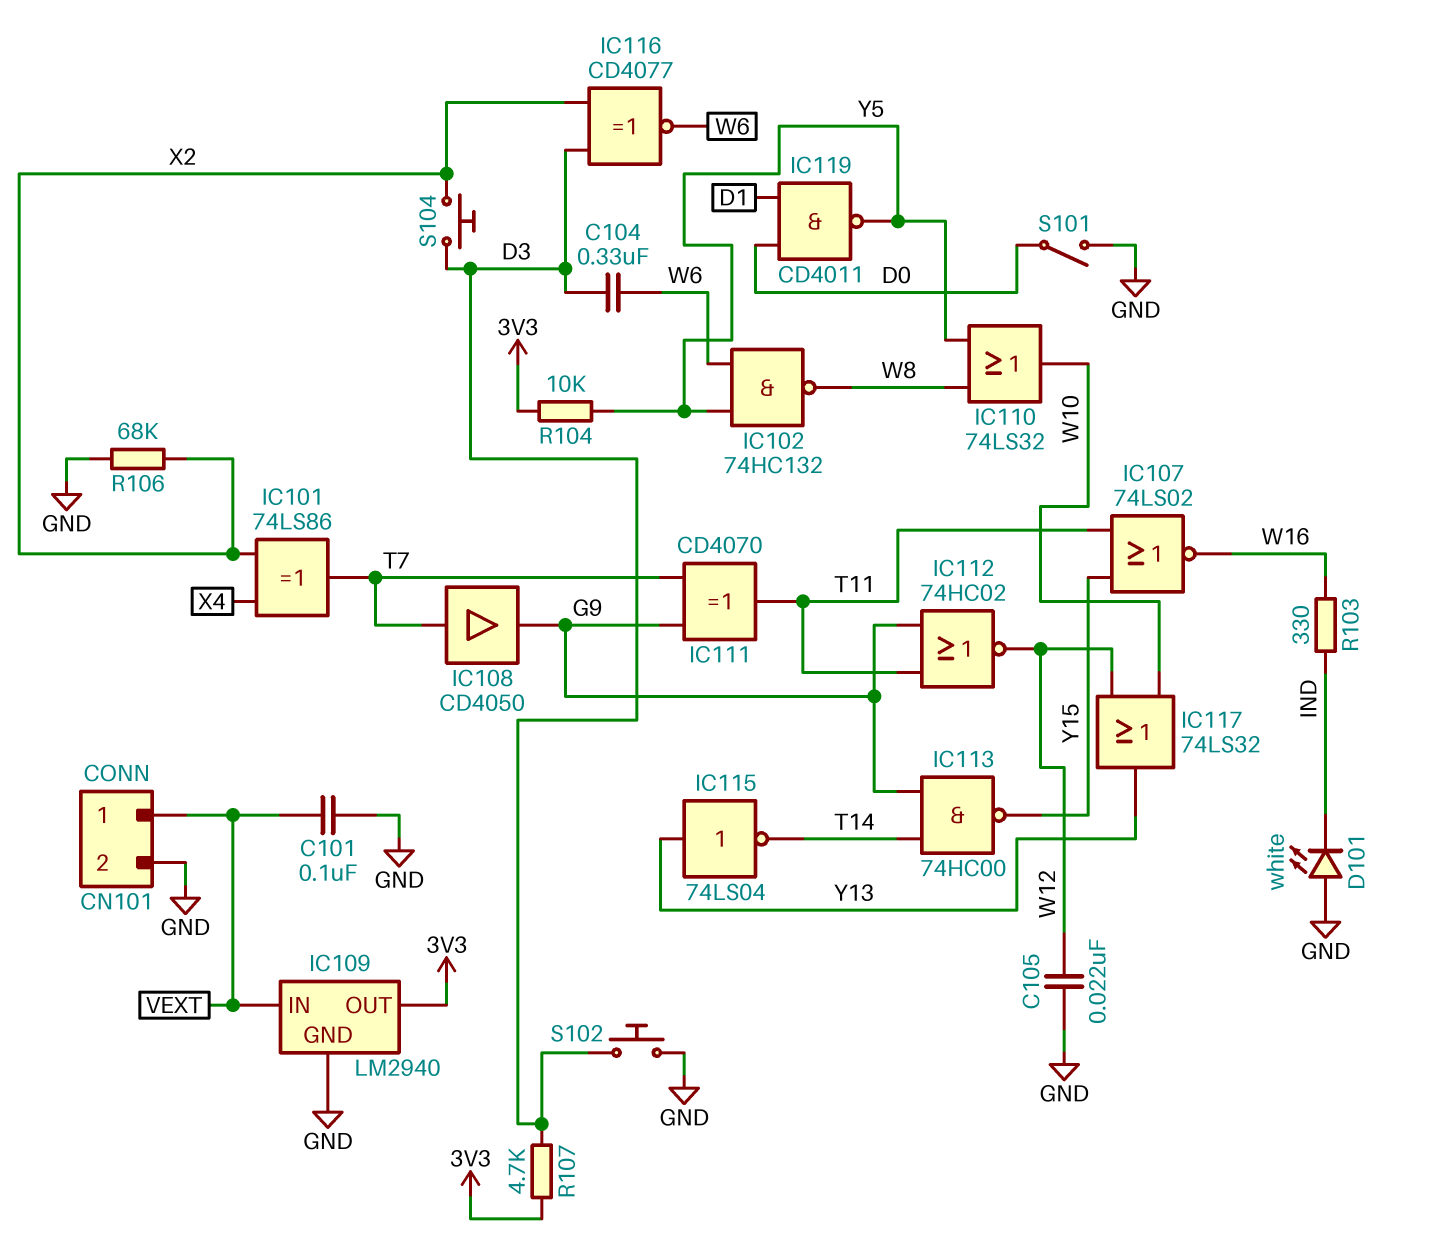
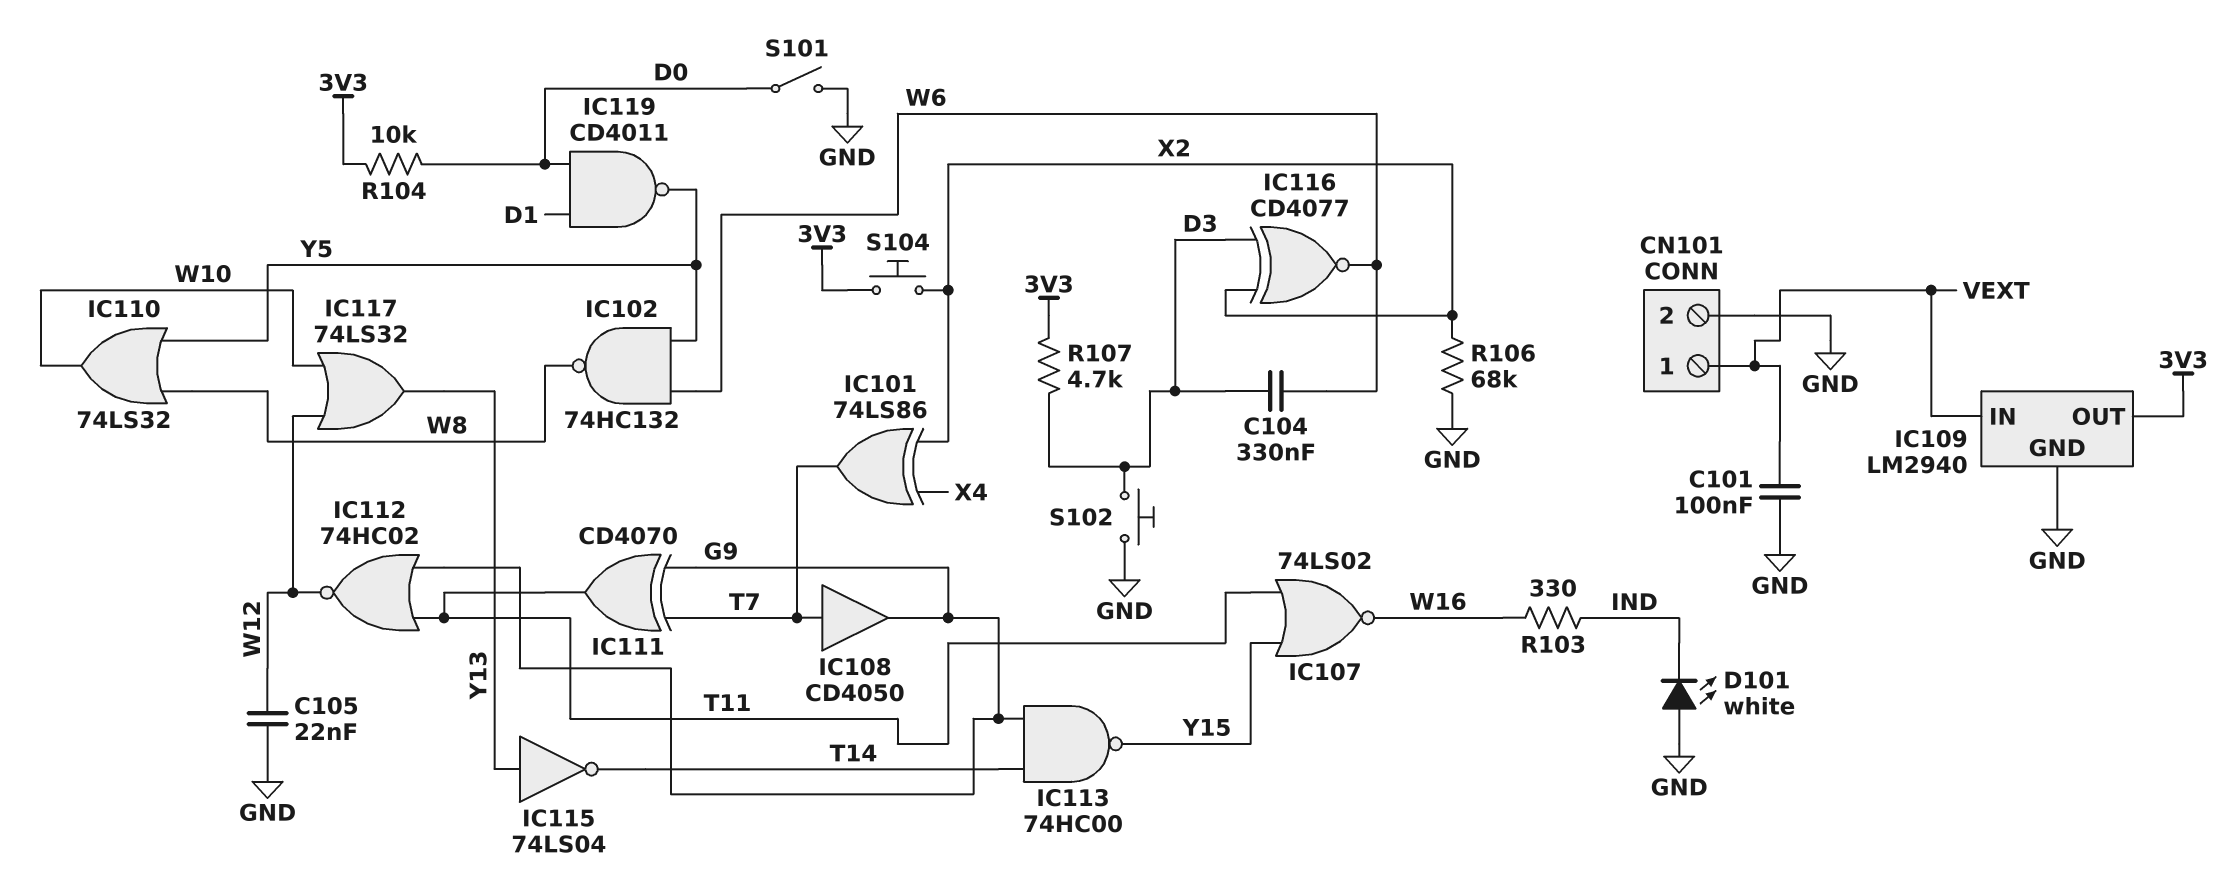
R104: 10k (3V3, Y5) -> 10k (3V3, D0)
S104: button (D3, X2) -> button (3V3, X2)

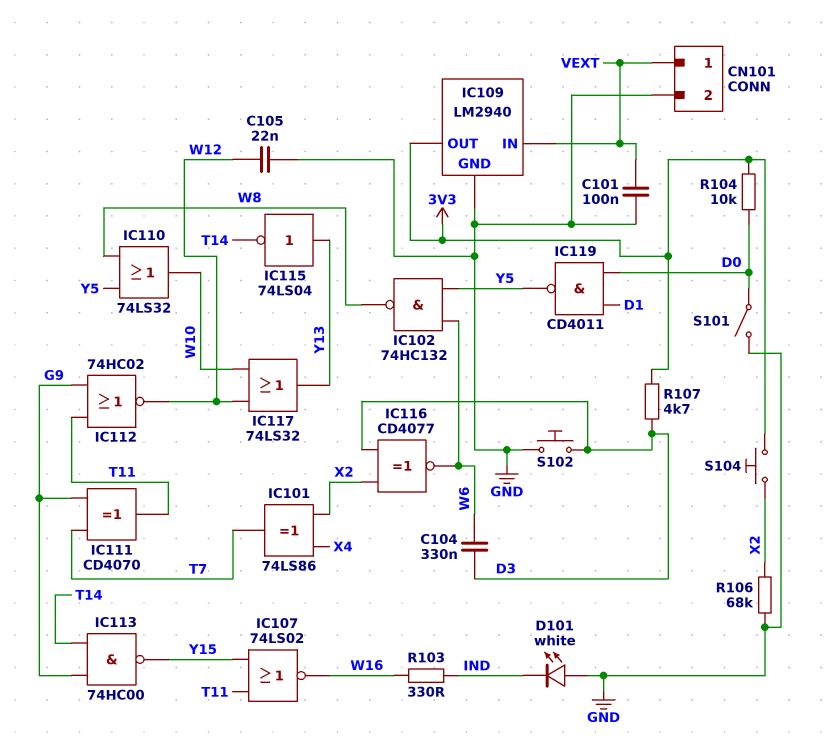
IC108: buffer CD4050 (in T7, out G9) -> none

